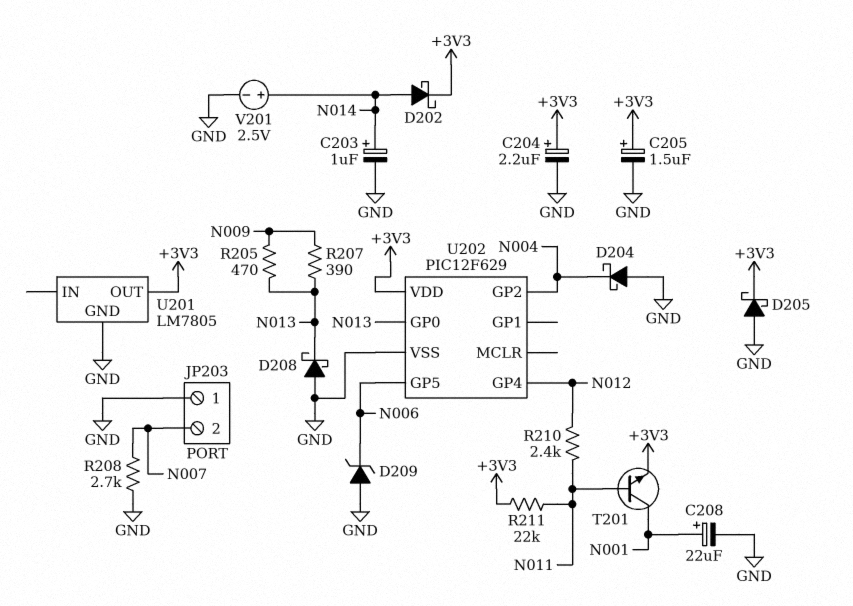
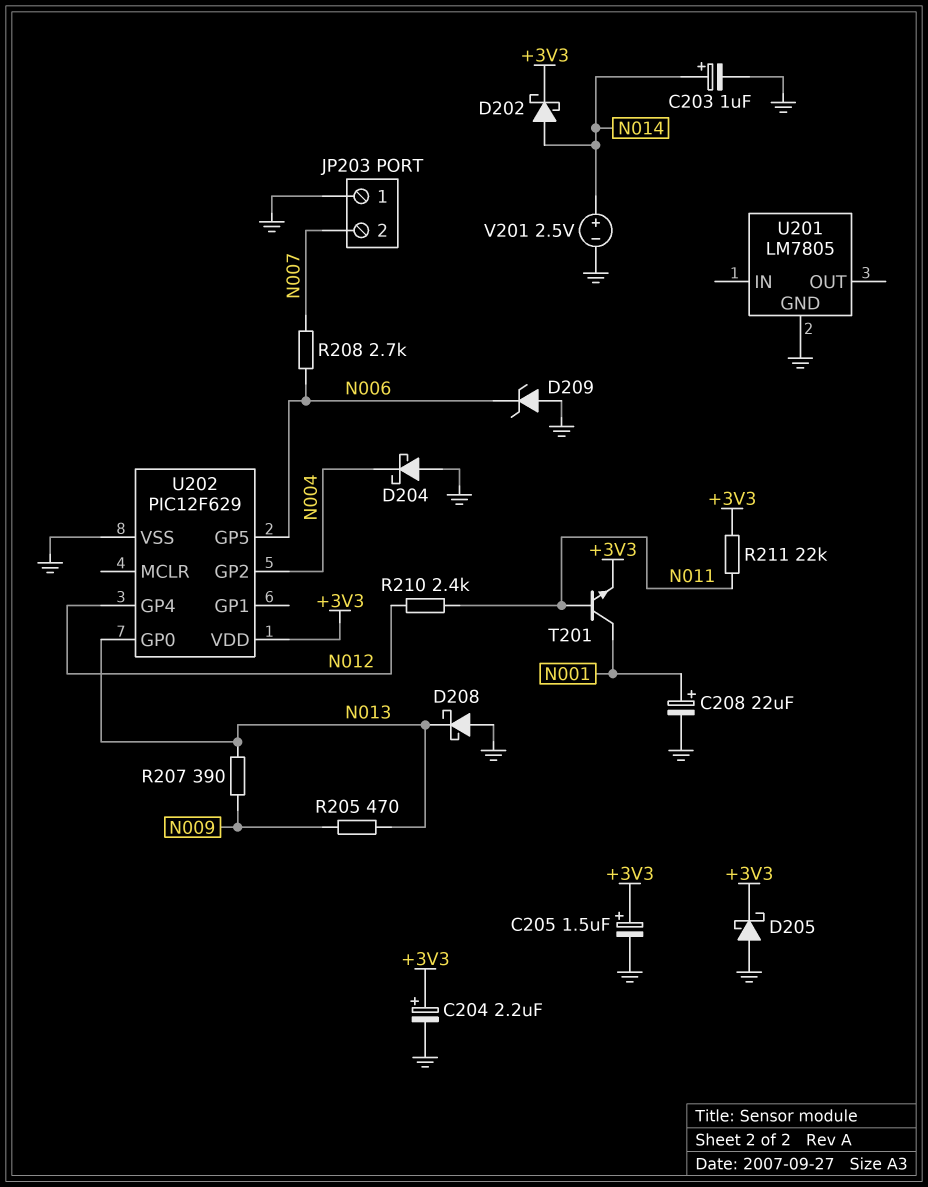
R208: 2.7k (GND, N007) -> 2.7k (N006, N007)
U201 pin OUT: +3V3 -> none

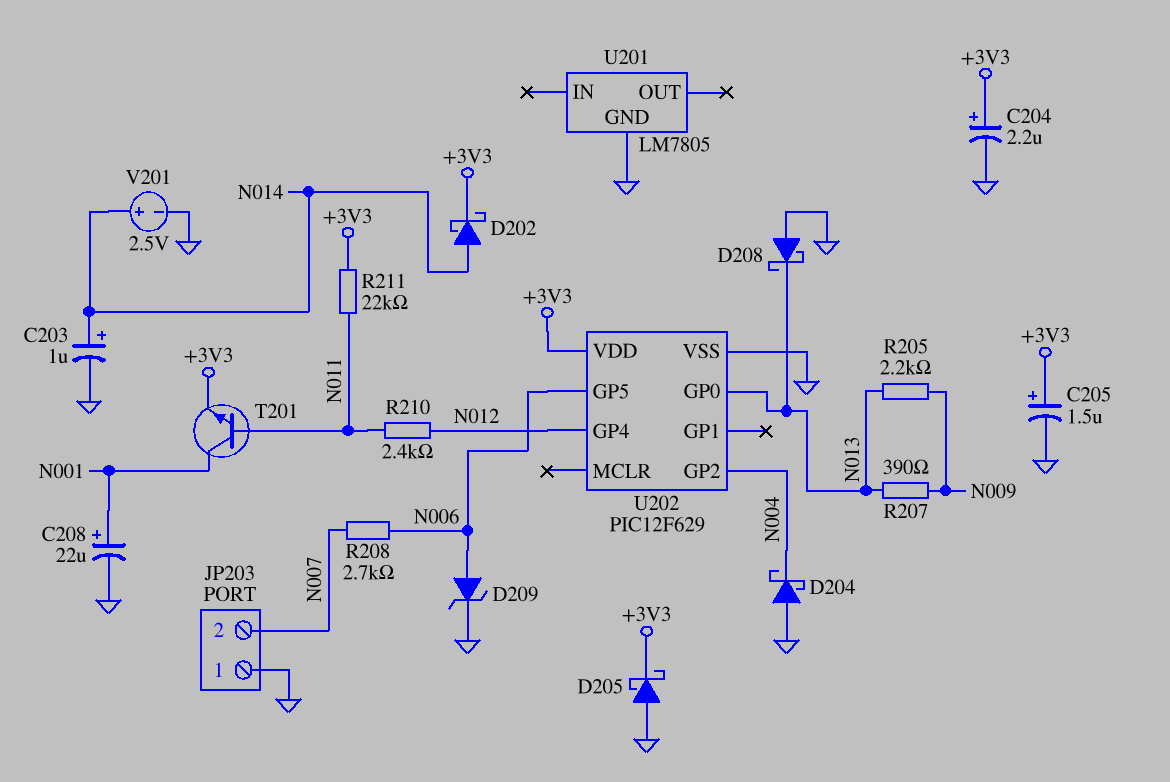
D209: zener (A GND, K N006) -> zener (A N006, K GND)
R205: 470 (N009, N013) -> 2.2k (N009, N013)

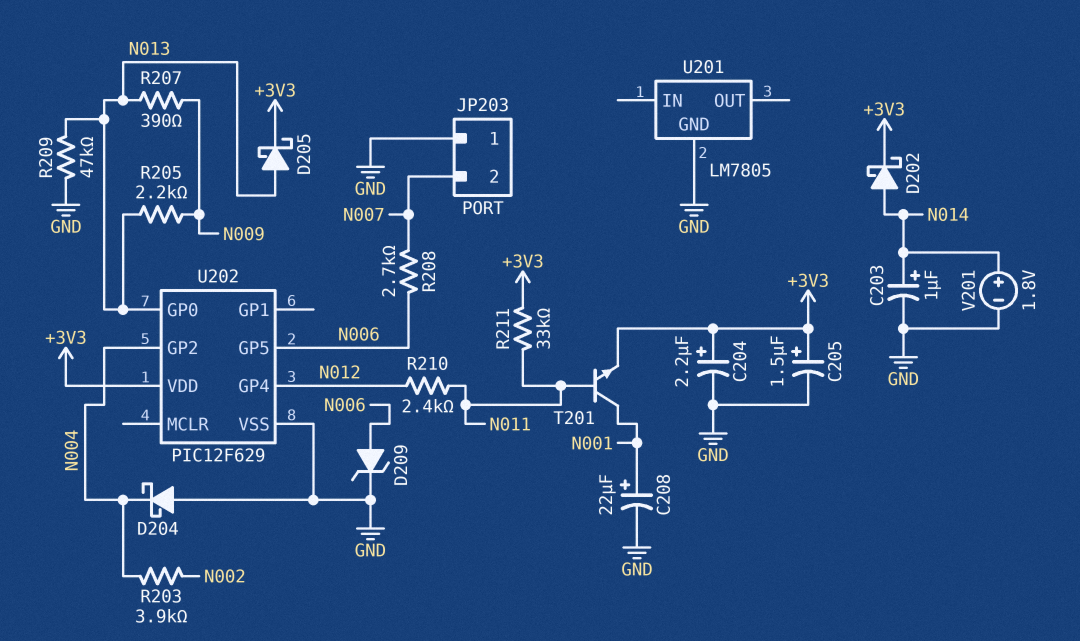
D205: schottky (A GND, K +3V3) -> schottky (A N013, K +3V3)
D208: schottky (A GND, K N013) -> none
R203: none -> 3.9k (N002, N004)
R209: none -> 47k (GND, N013)
R211: 22k (+3V3, N011) -> 33k (+3V3, N011)
V201: 2.5V (plus N014, minus GND) -> 1.8V (plus N014, minus GND)

